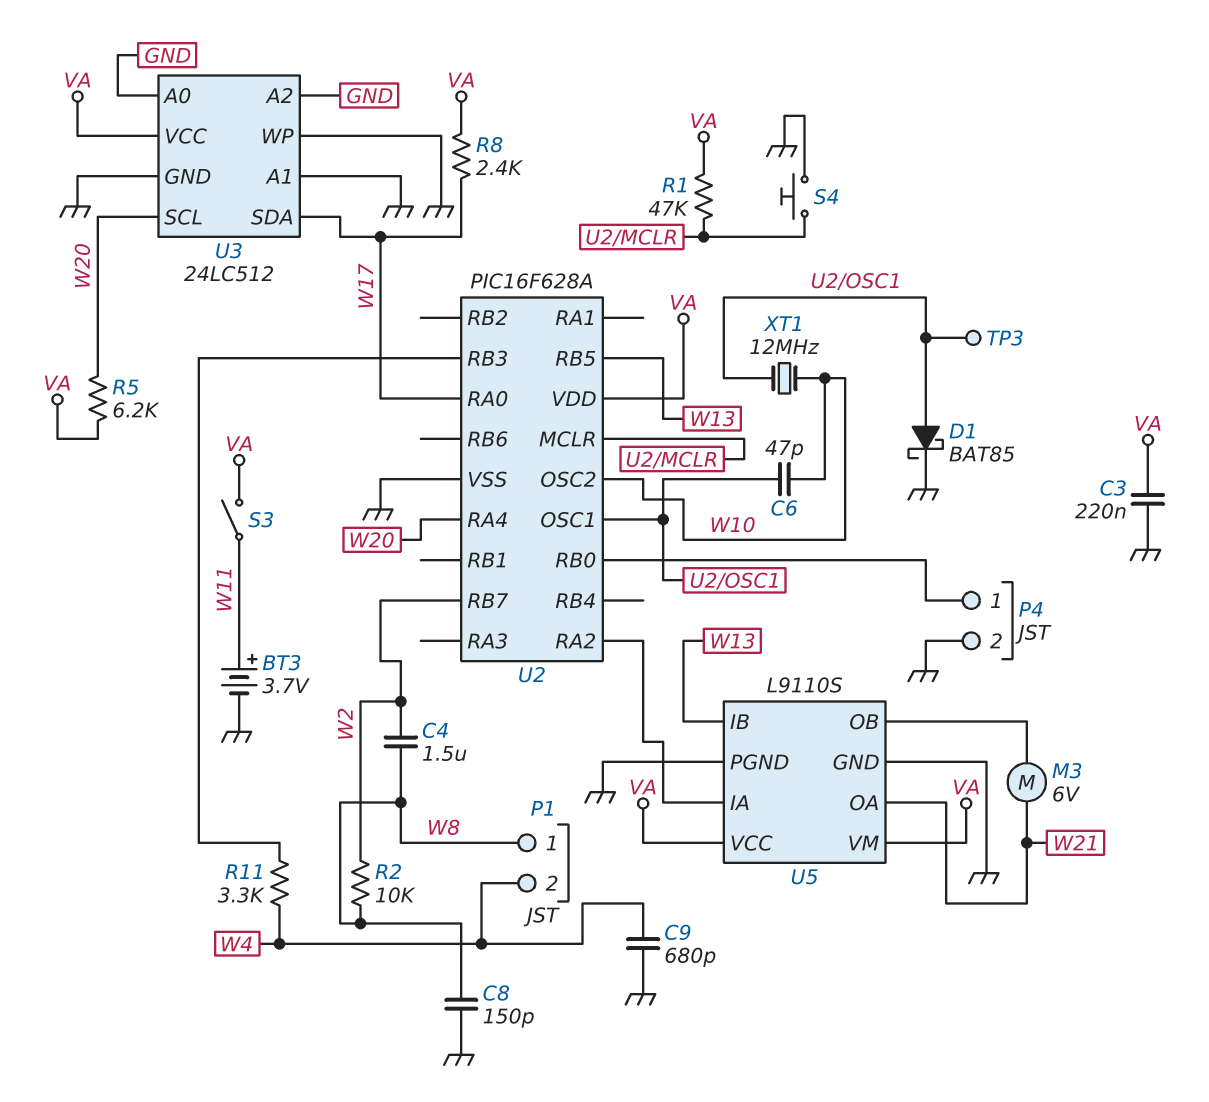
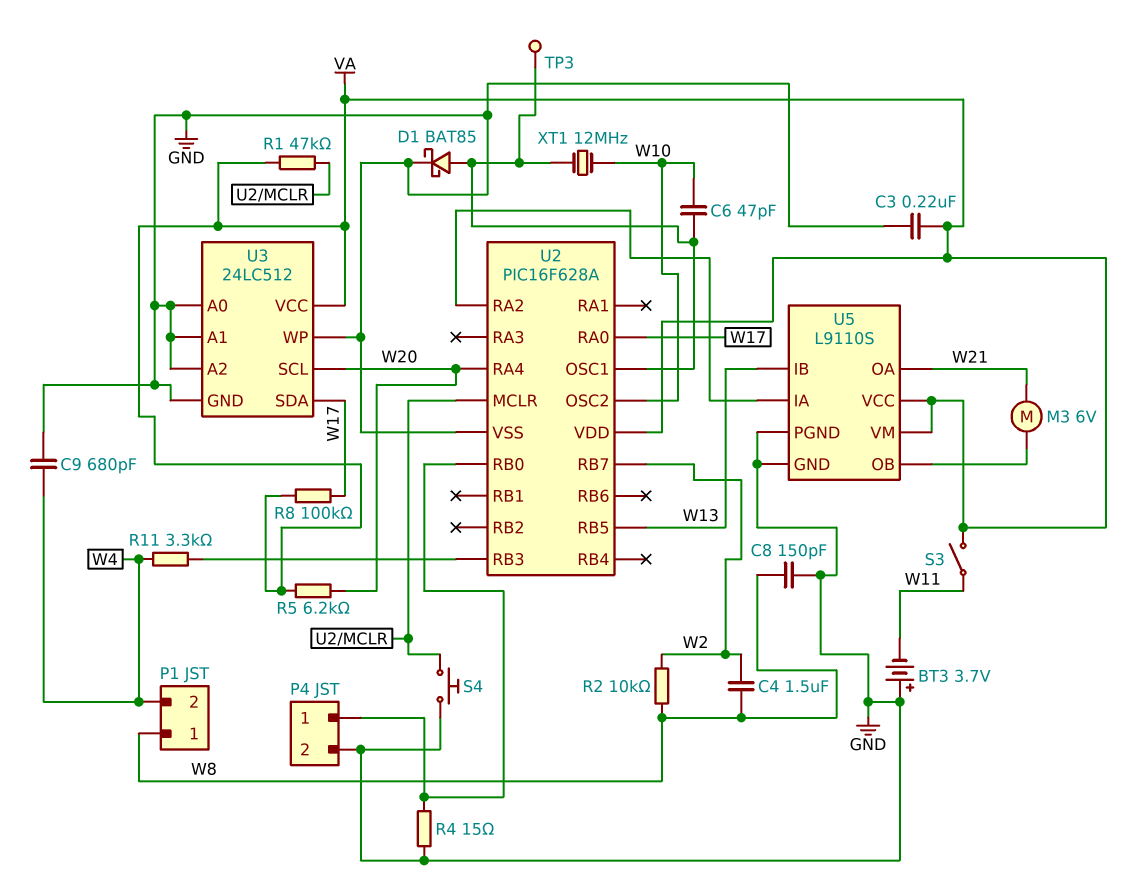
BT3: 3.7V (plus W11, minus GND) -> 3.7V (plus GND, minus W11)
R4: none -> 15 (GND, P4/1)
R8: 2.4k (VA, W17) -> 100k (VA, W17)

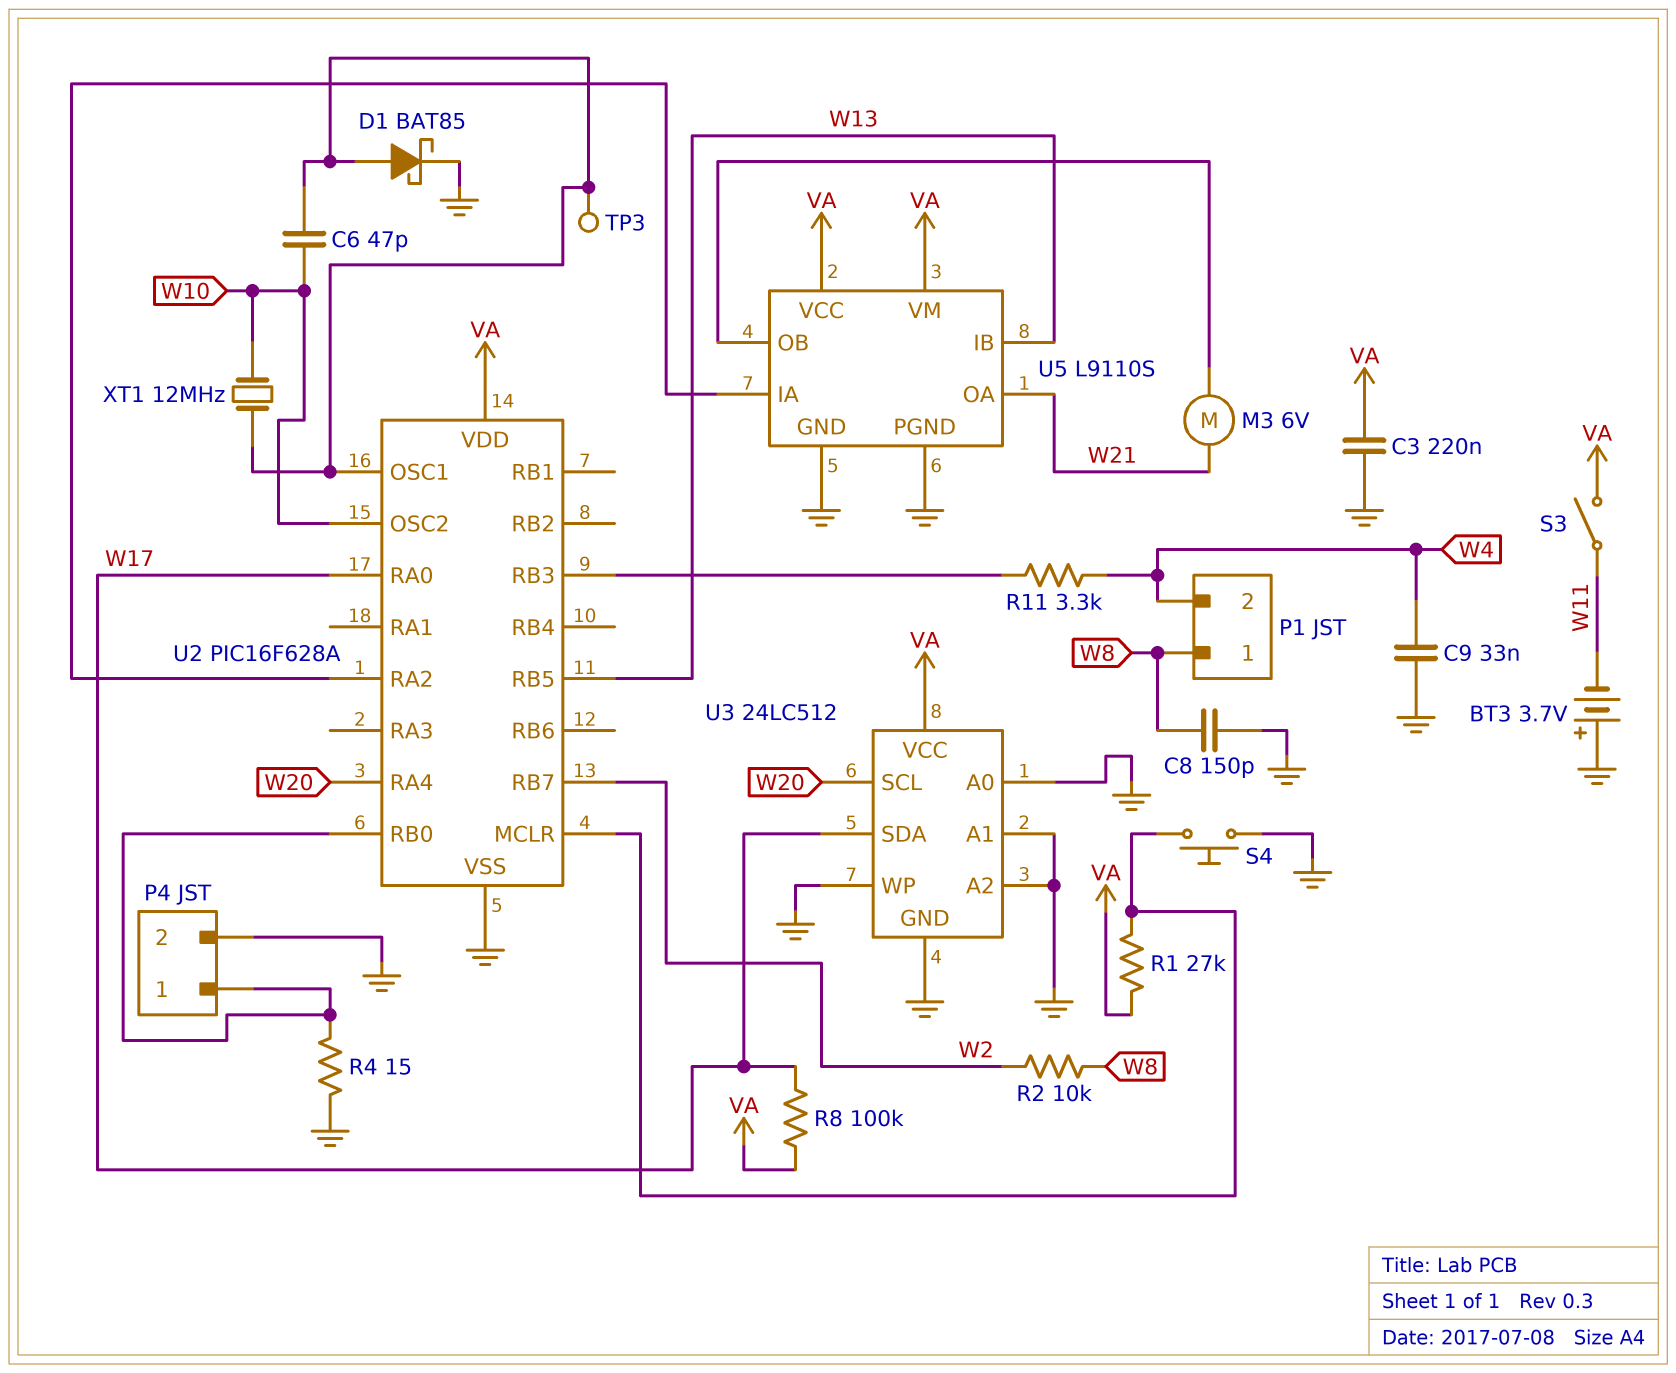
C4: 1.5uF (W2, W8) -> none
C9: 680pF (GND, W4) -> 33nF (GND, W4)
R1: 47k (U2/MCLR, VA) -> 27k (U2/MCLR, VA)
R5: 6.2k (VA, W20) -> none

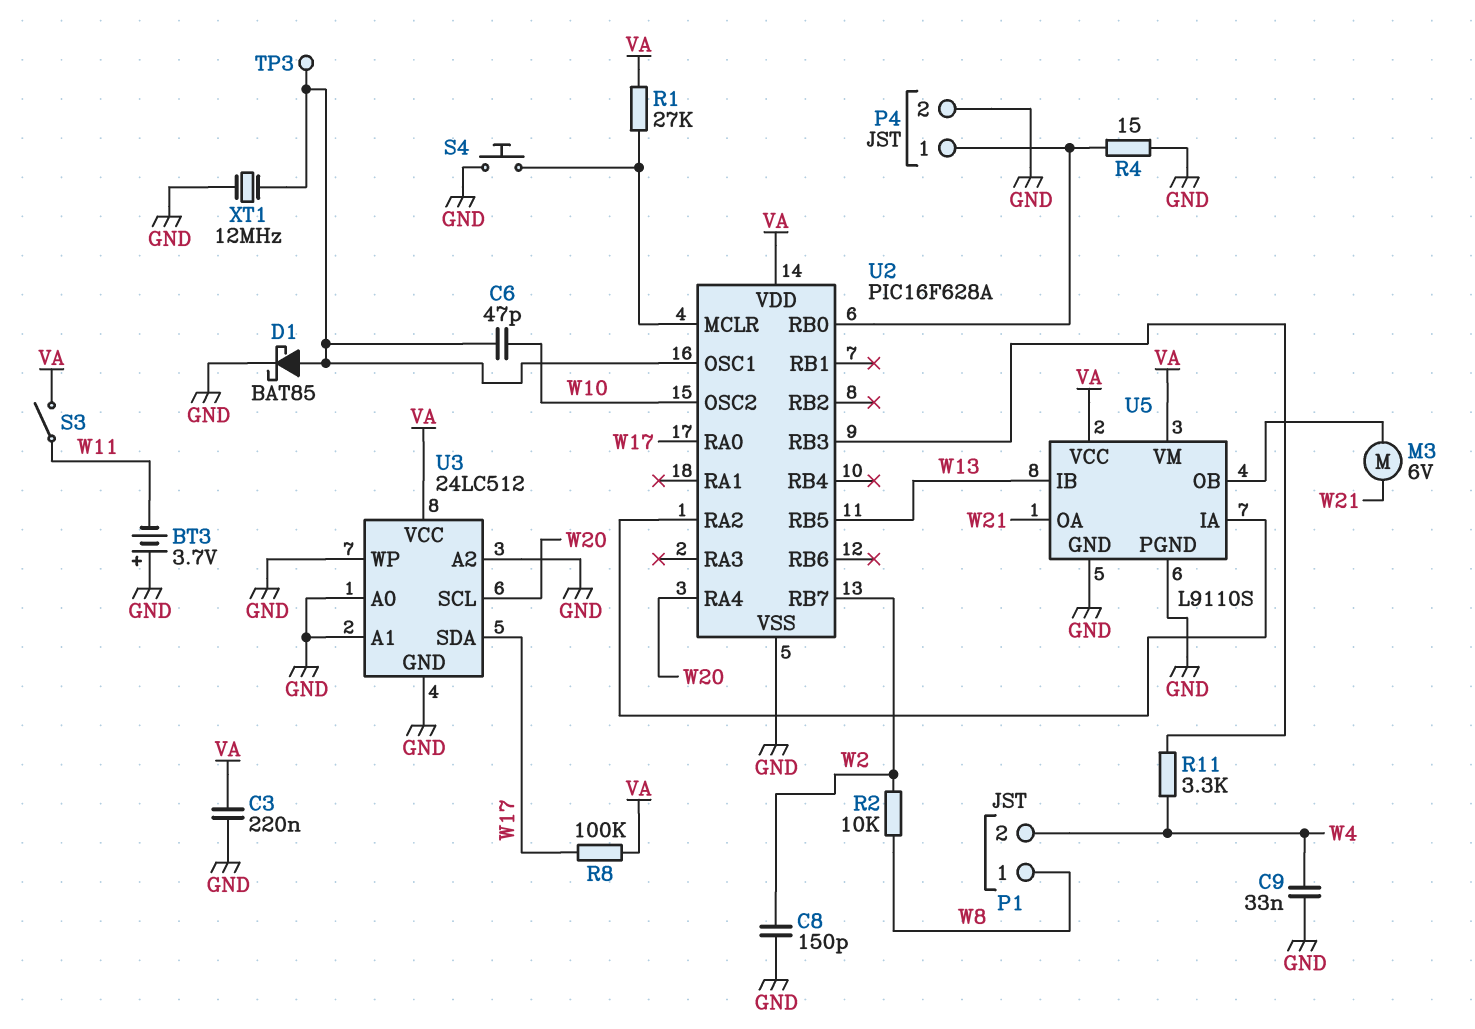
C8: 150pF (GND, W8) -> 150pF (GND, W2)
XT1: 12MHz (U2/OSC1, W10) -> 12MHz (GND, U2/OSC1)

